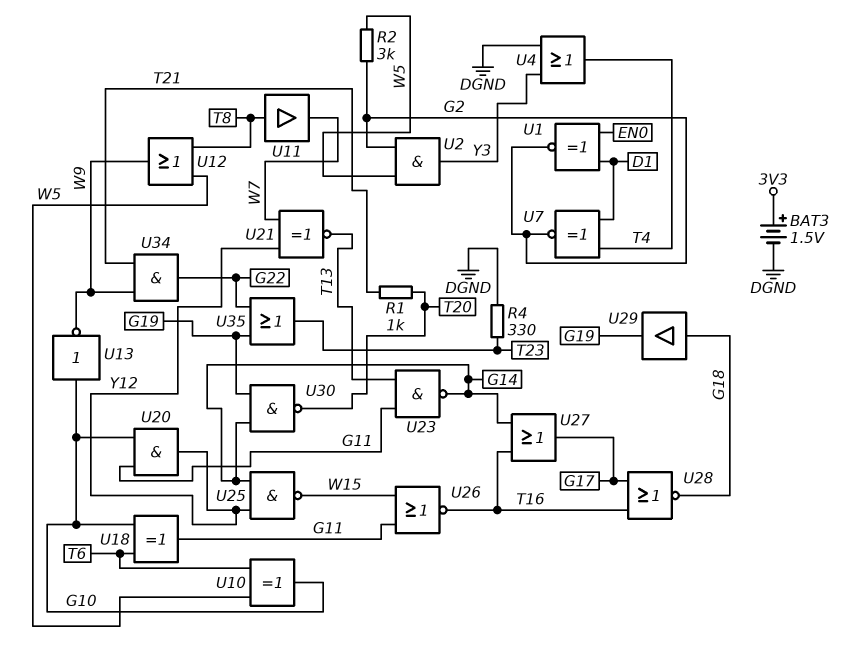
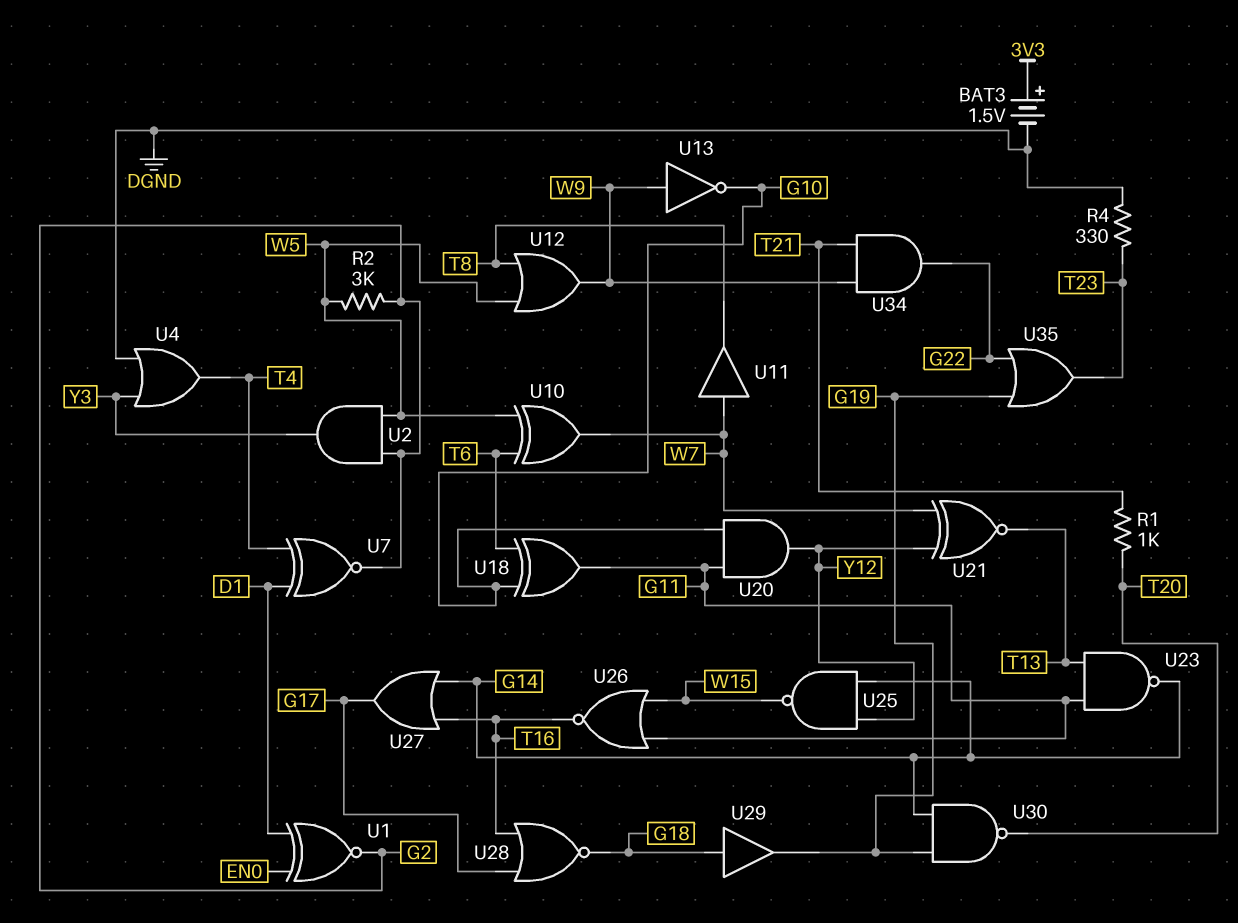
U10: XOR (in T6, in W5, out G10) -> XOR (in T6, in W5, out W7)
U11: buffer (in T8, out W7) -> buffer (in W7, out T8)
U13: NOT (in G10, out W9) -> NOT (in W9, out G10)

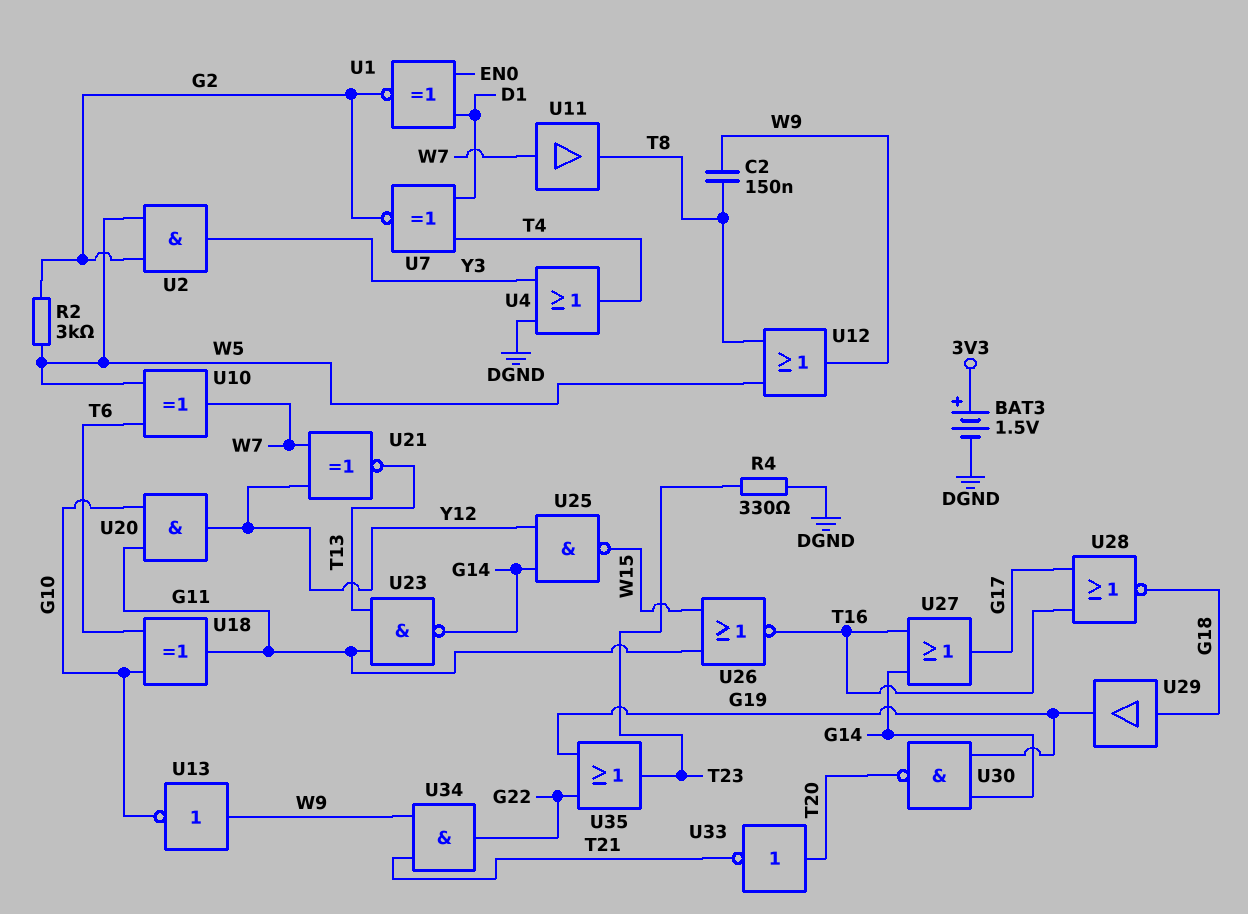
C2: none -> 150nF (T8, W9)
R1: 1k (T20, T21) -> none
U33: none -> NOT (in T20, out T21)

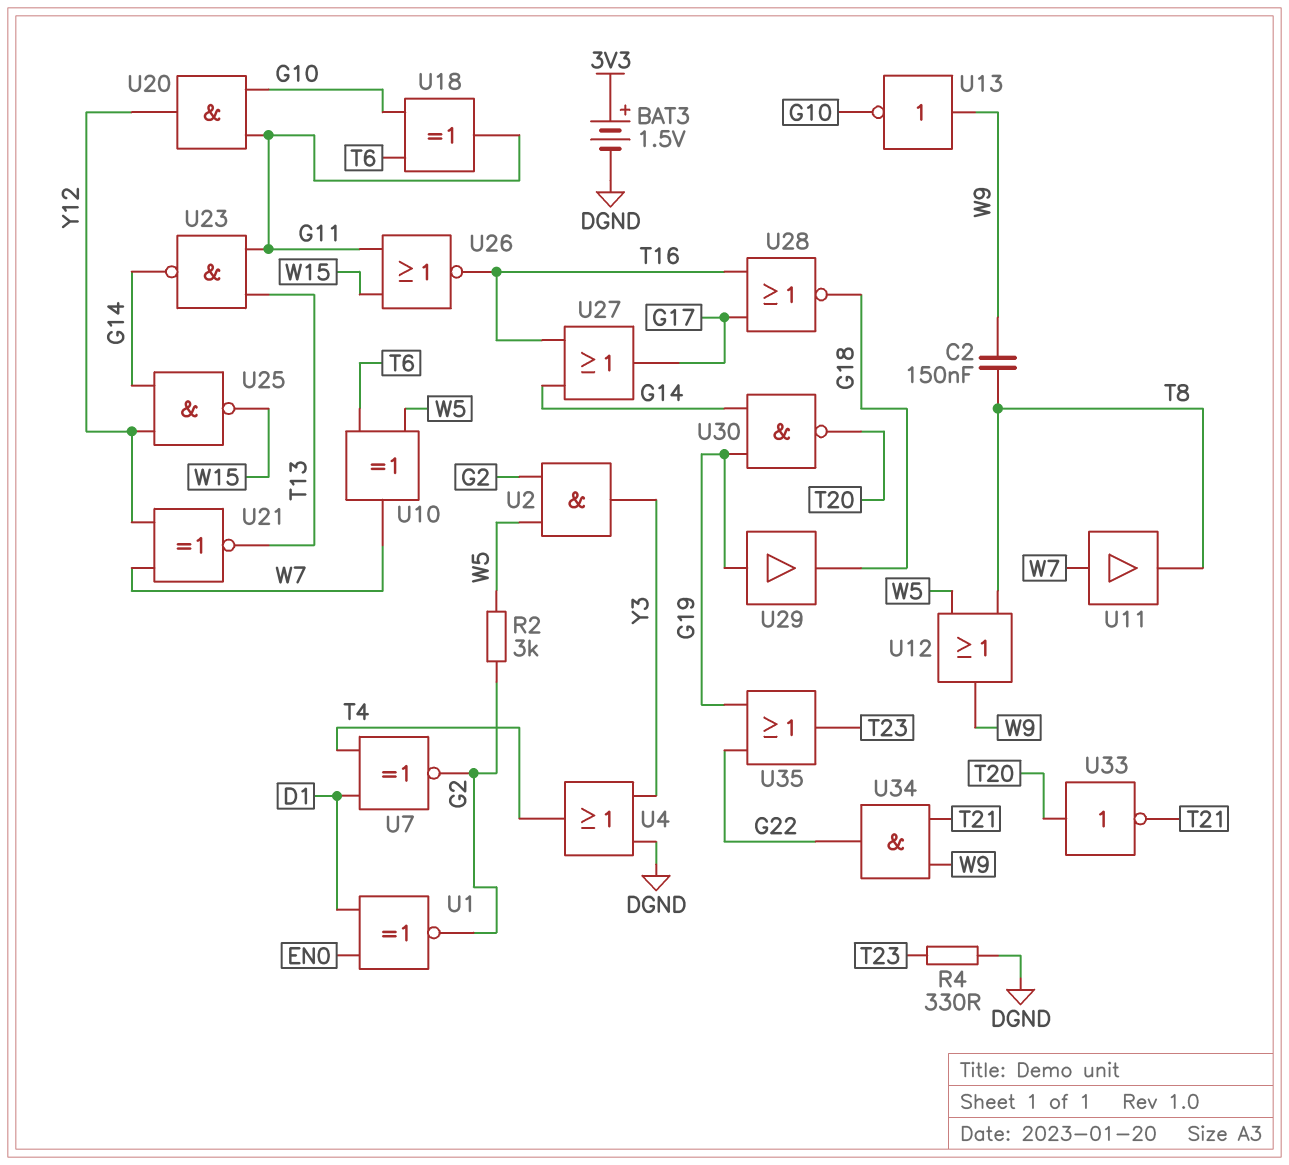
U29: buffer (in G18, out G19) -> buffer (in G19, out G18)

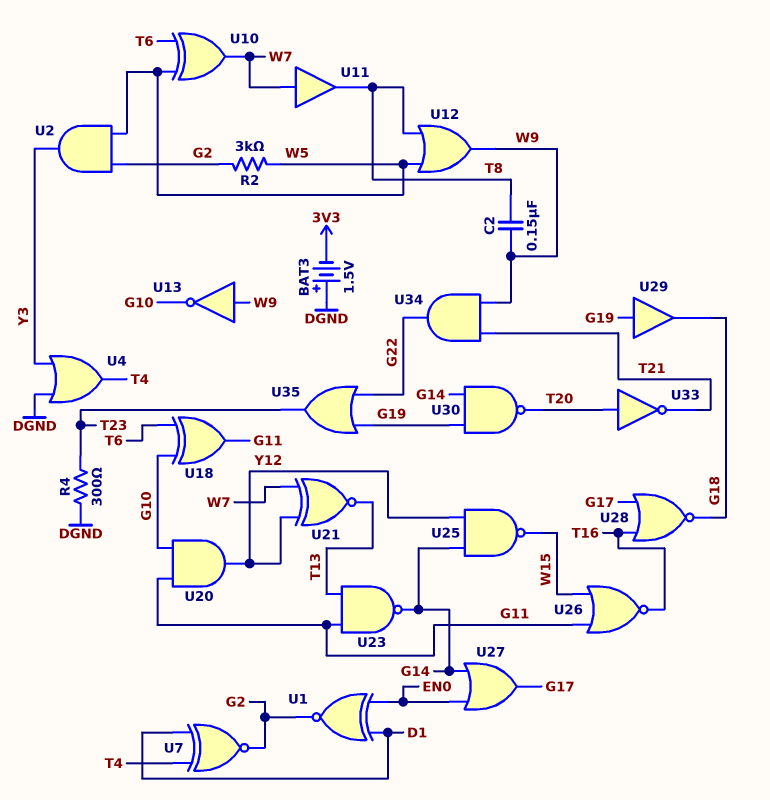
BAT3: 1.5V (plus 3V3, minus DGND) -> 1.5V (plus DGND, minus 3V3)
R4: 330 (DGND, T23) -> 300 (DGND, T23)
U27: OR (in G14, in T16, out G17) -> OR (in EN0, in G14, out G17)

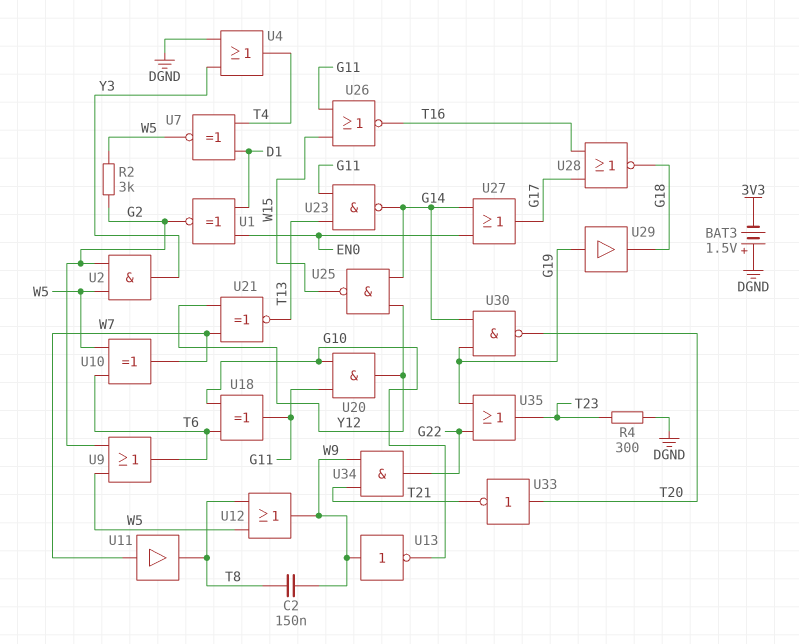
U7: XNOR (in D1, in T4, out G2) -> XNOR (in D1, in T4, out W5)
U9: none -> OR (in G2, in W5, out T6)

